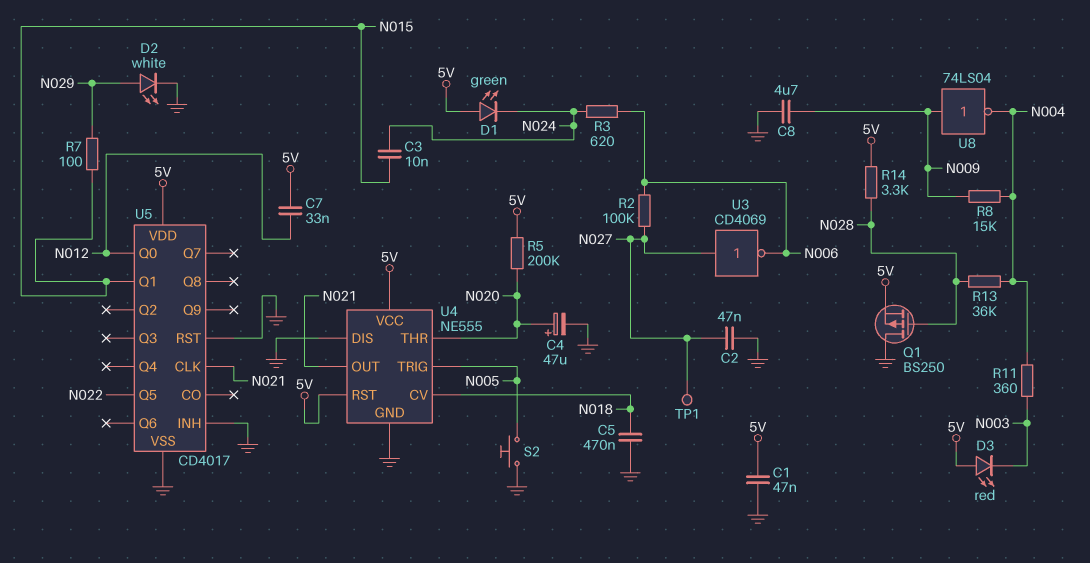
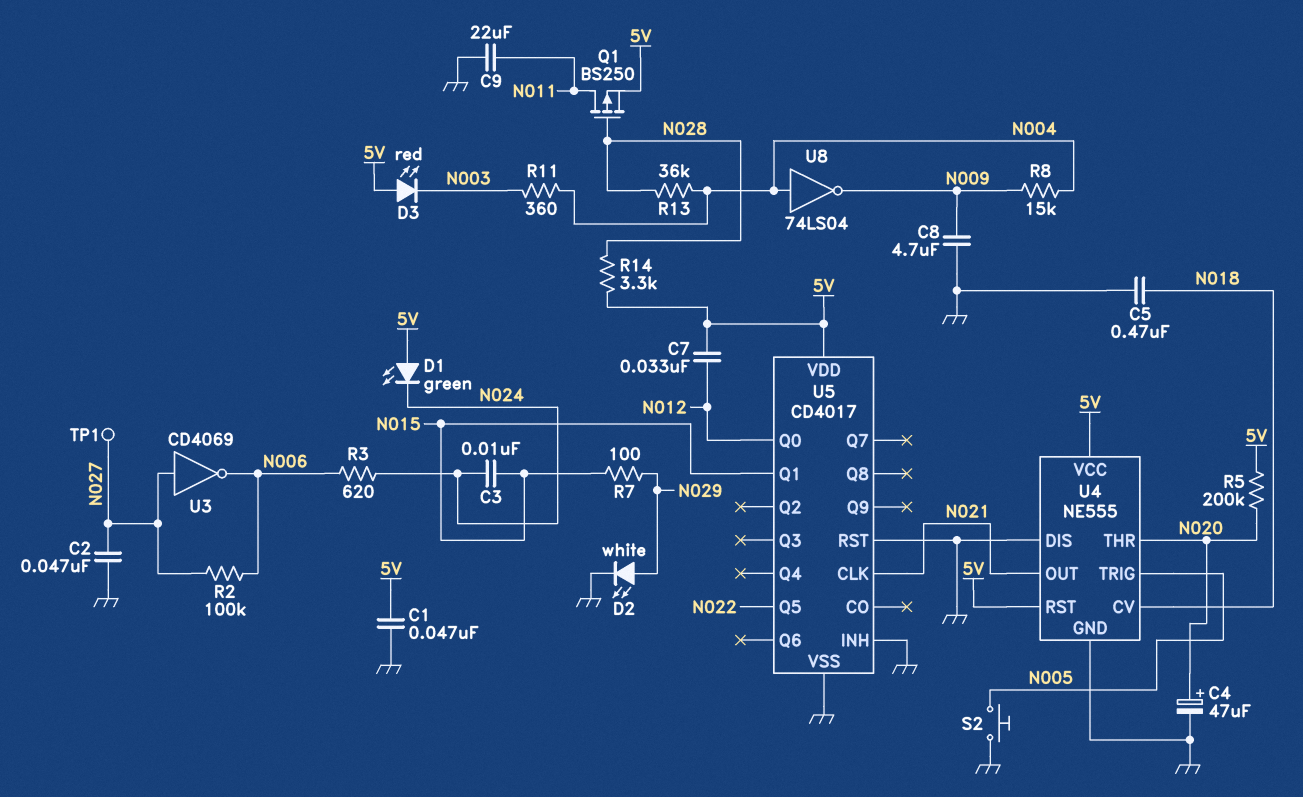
C9: none -> 22uF (GND, N011)
Q1: PMOS BS250 (G N028, D GND, S 5V) -> PMOS BS250 (G N028, D N011, S 5V)
U8: NOT 74LS04 (in N009, out N004) -> NOT 74LS04 (in N004, out N009)

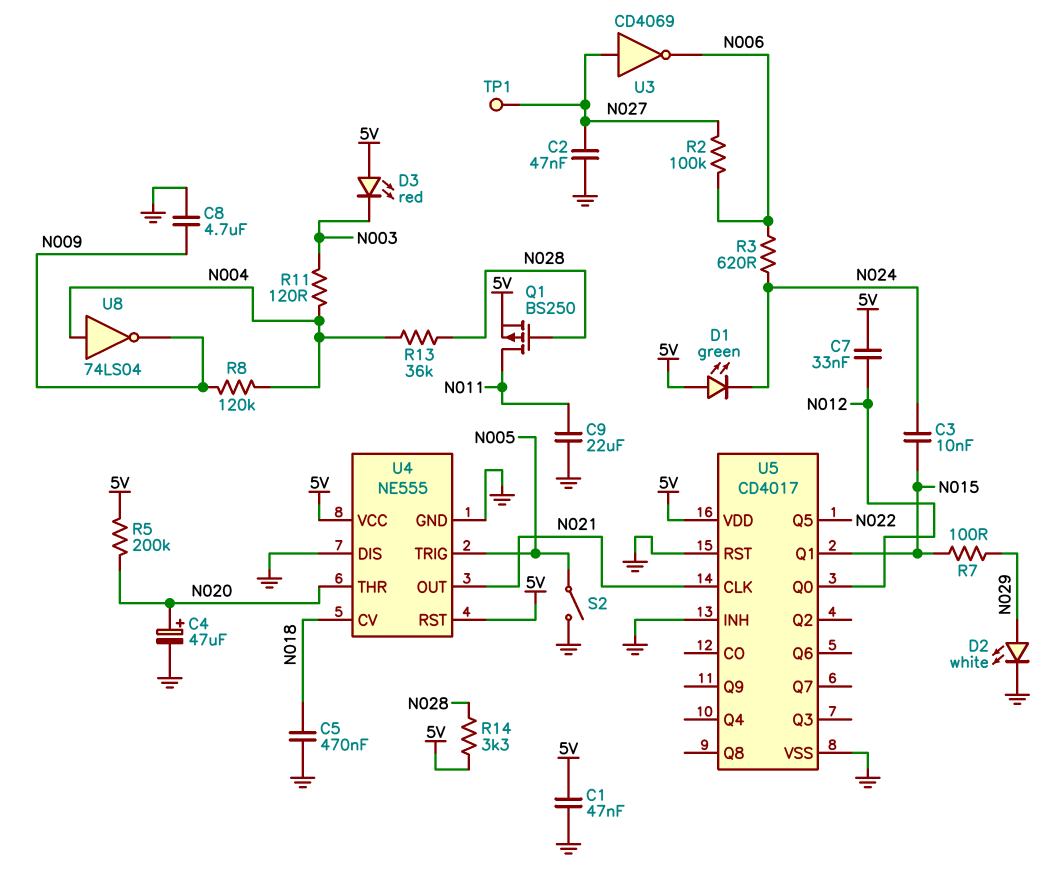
R8: 15k (N004, N009) -> 120k (N004, N009)
R11: 360 (N003, N004) -> 120 (N003, N004)
S2: button (GND, N005) -> switch (GND, N005)

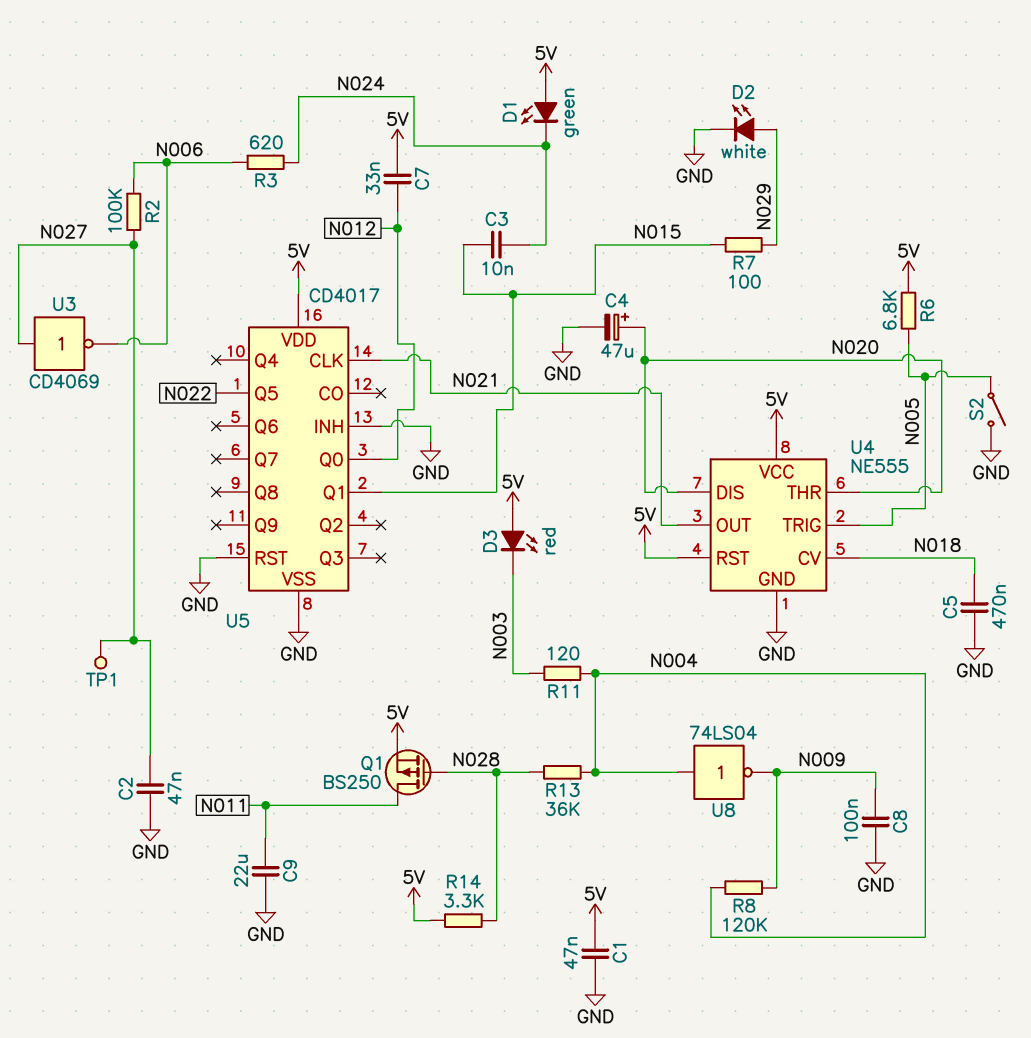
C8: 4.7uF (GND, N009) -> 100nF (GND, N009)
R5: 200k (5V, N020) -> none
R6: none -> 6.8k (5V, N005)
U4 pin DIS: GND -> N020

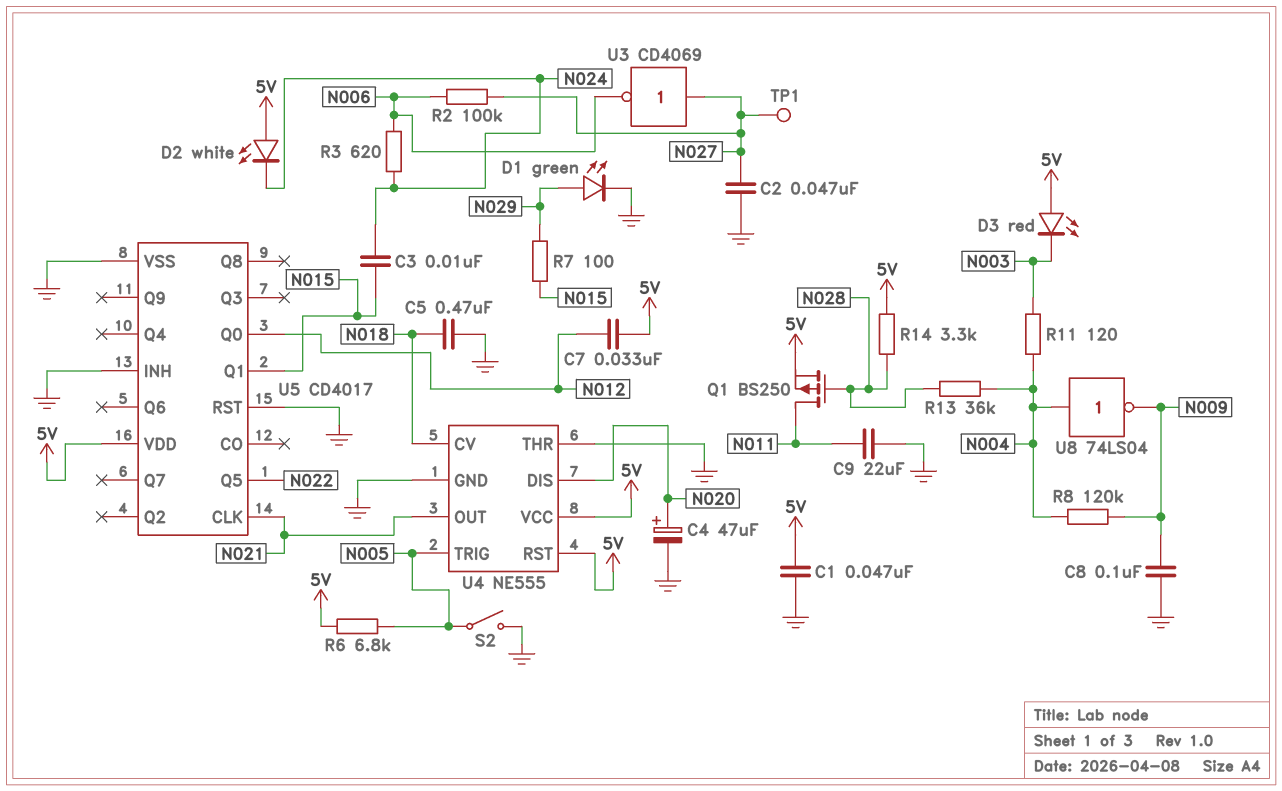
D1: LED green (A 5V, K N024) -> LED green (A N029, K GND)
D2: LED white (A N029, K GND) -> LED white (A 5V, K N024)
U4 pin THR: N020 -> GND

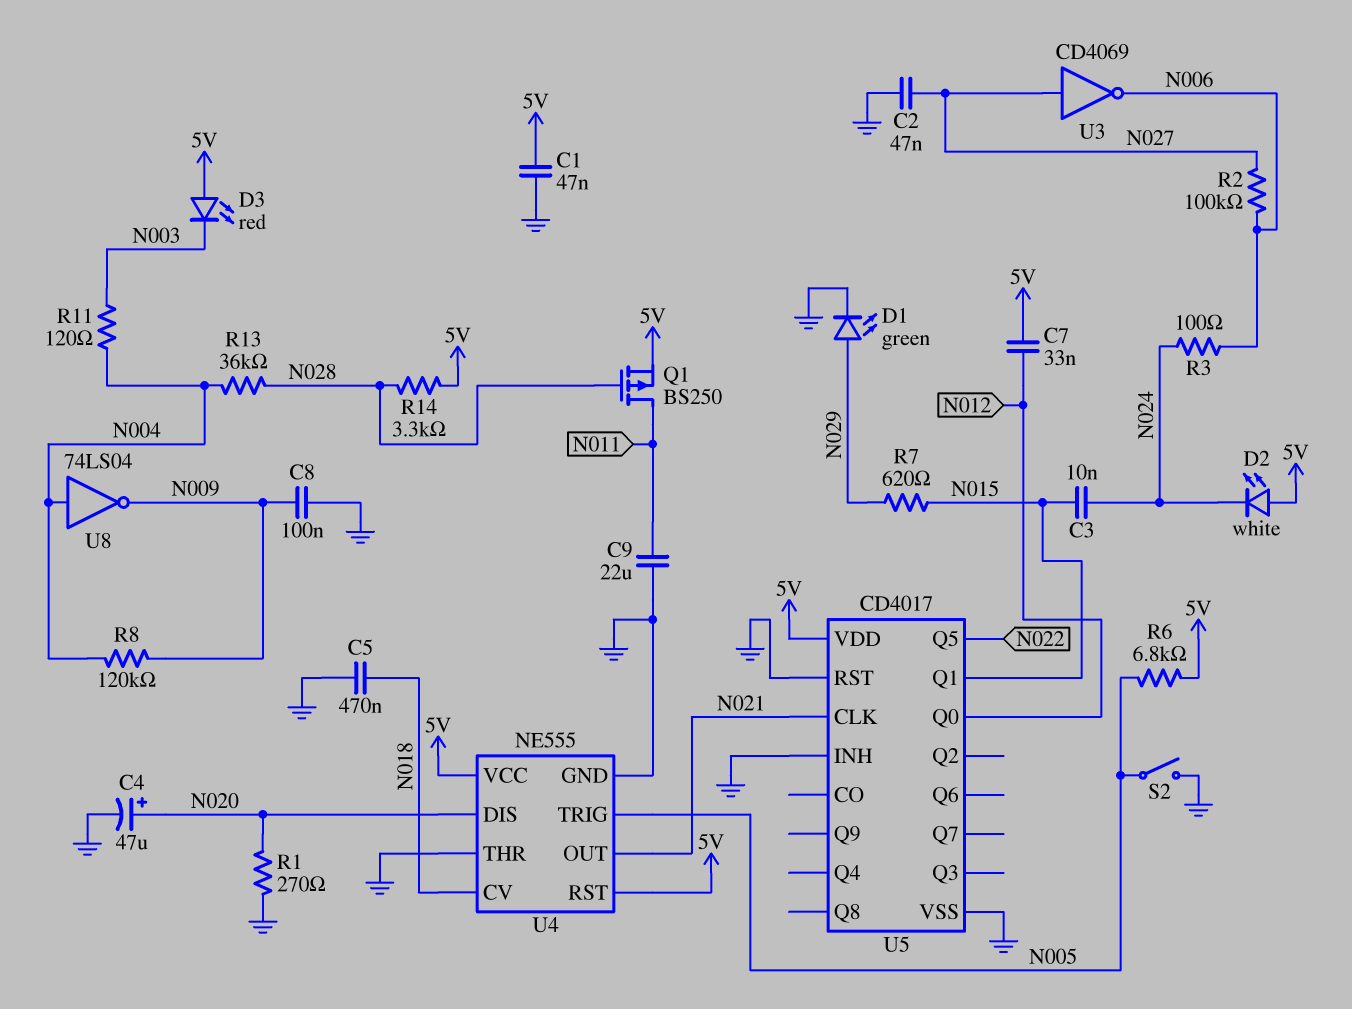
R1: none -> 270 (GND, N020)
R3: 620 (N006, N024) -> 100 (N006, N024)
R7: 100 (N015, N029) -> 620 (N015, N029)
TP1: test point (N027) -> none

